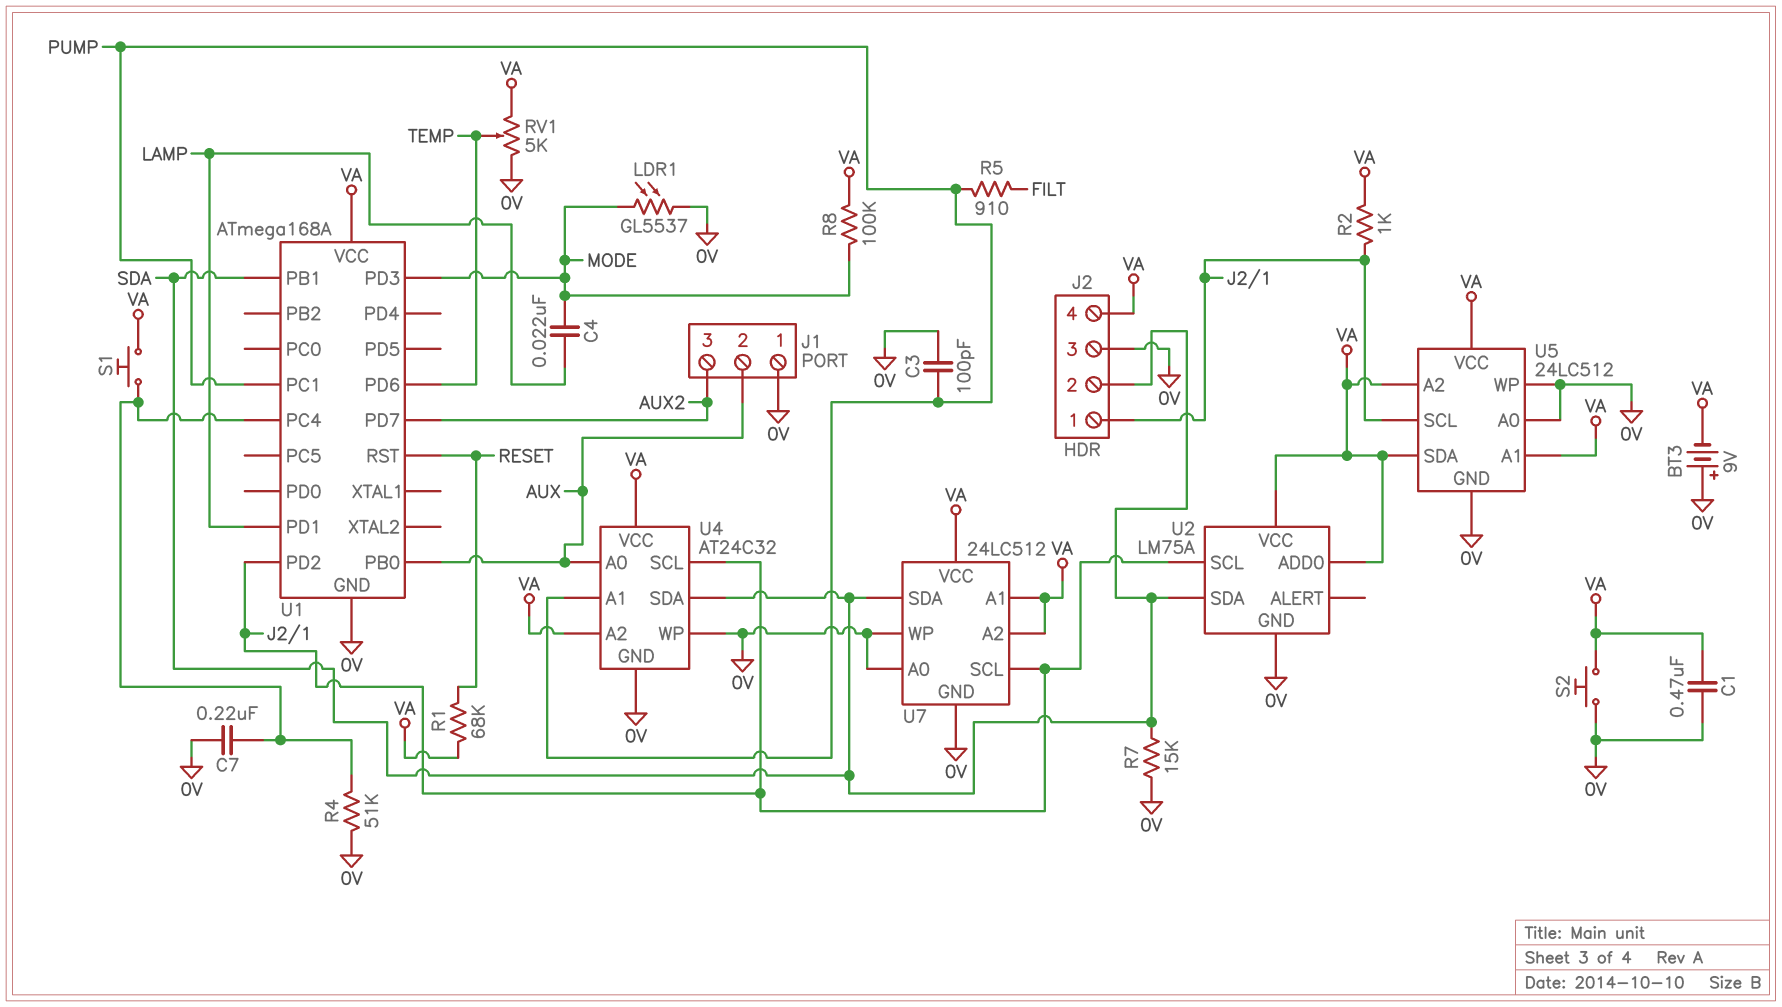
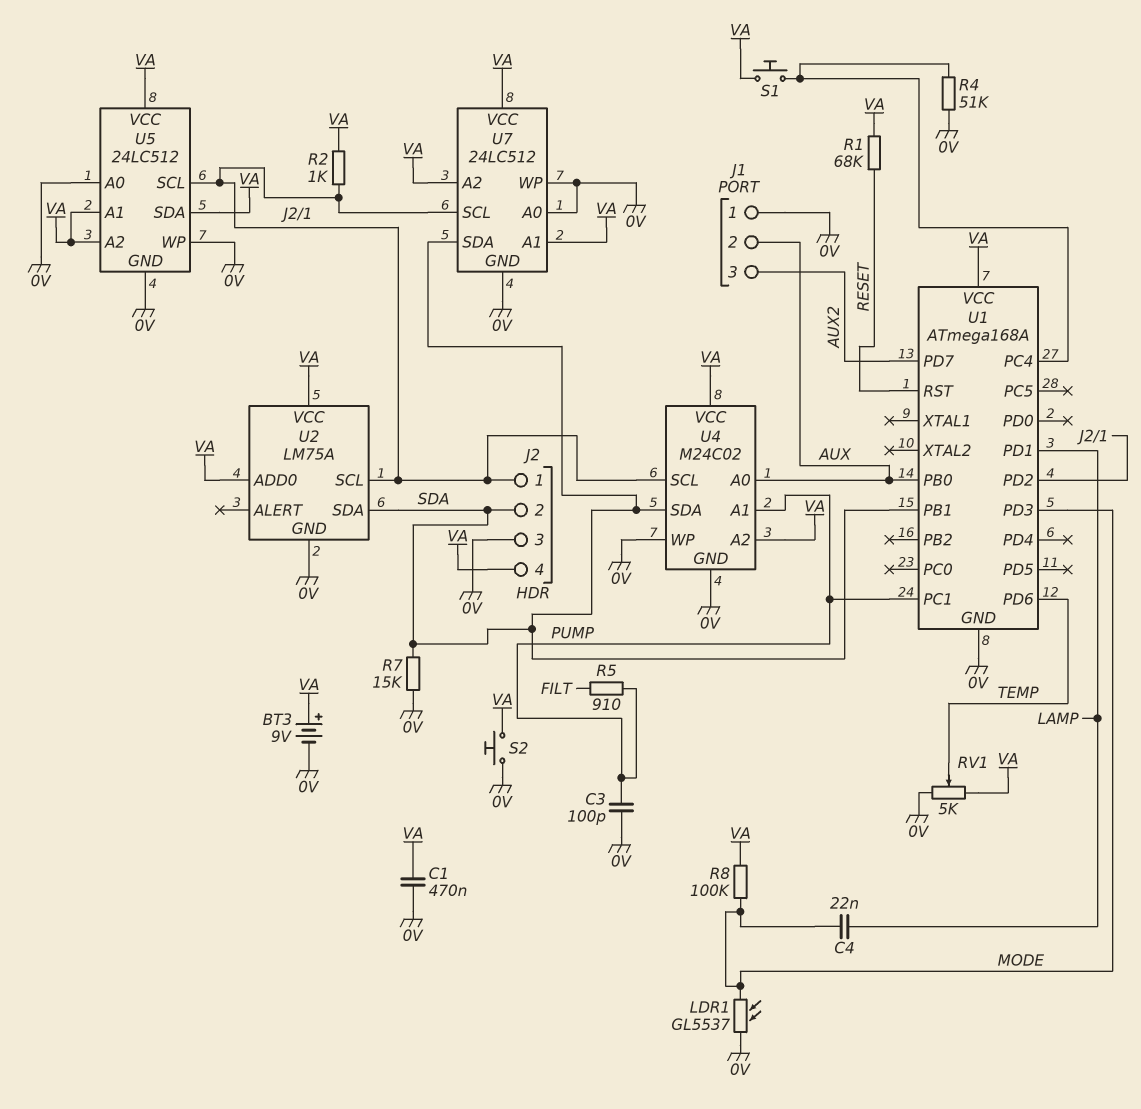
BT3: 9V (plus 0V, minus VA) -> 9V (plus VA, minus 0V)
C7: 220nF (0V, U1/PC4) -> none
U4: AT24C32 -> M24C02

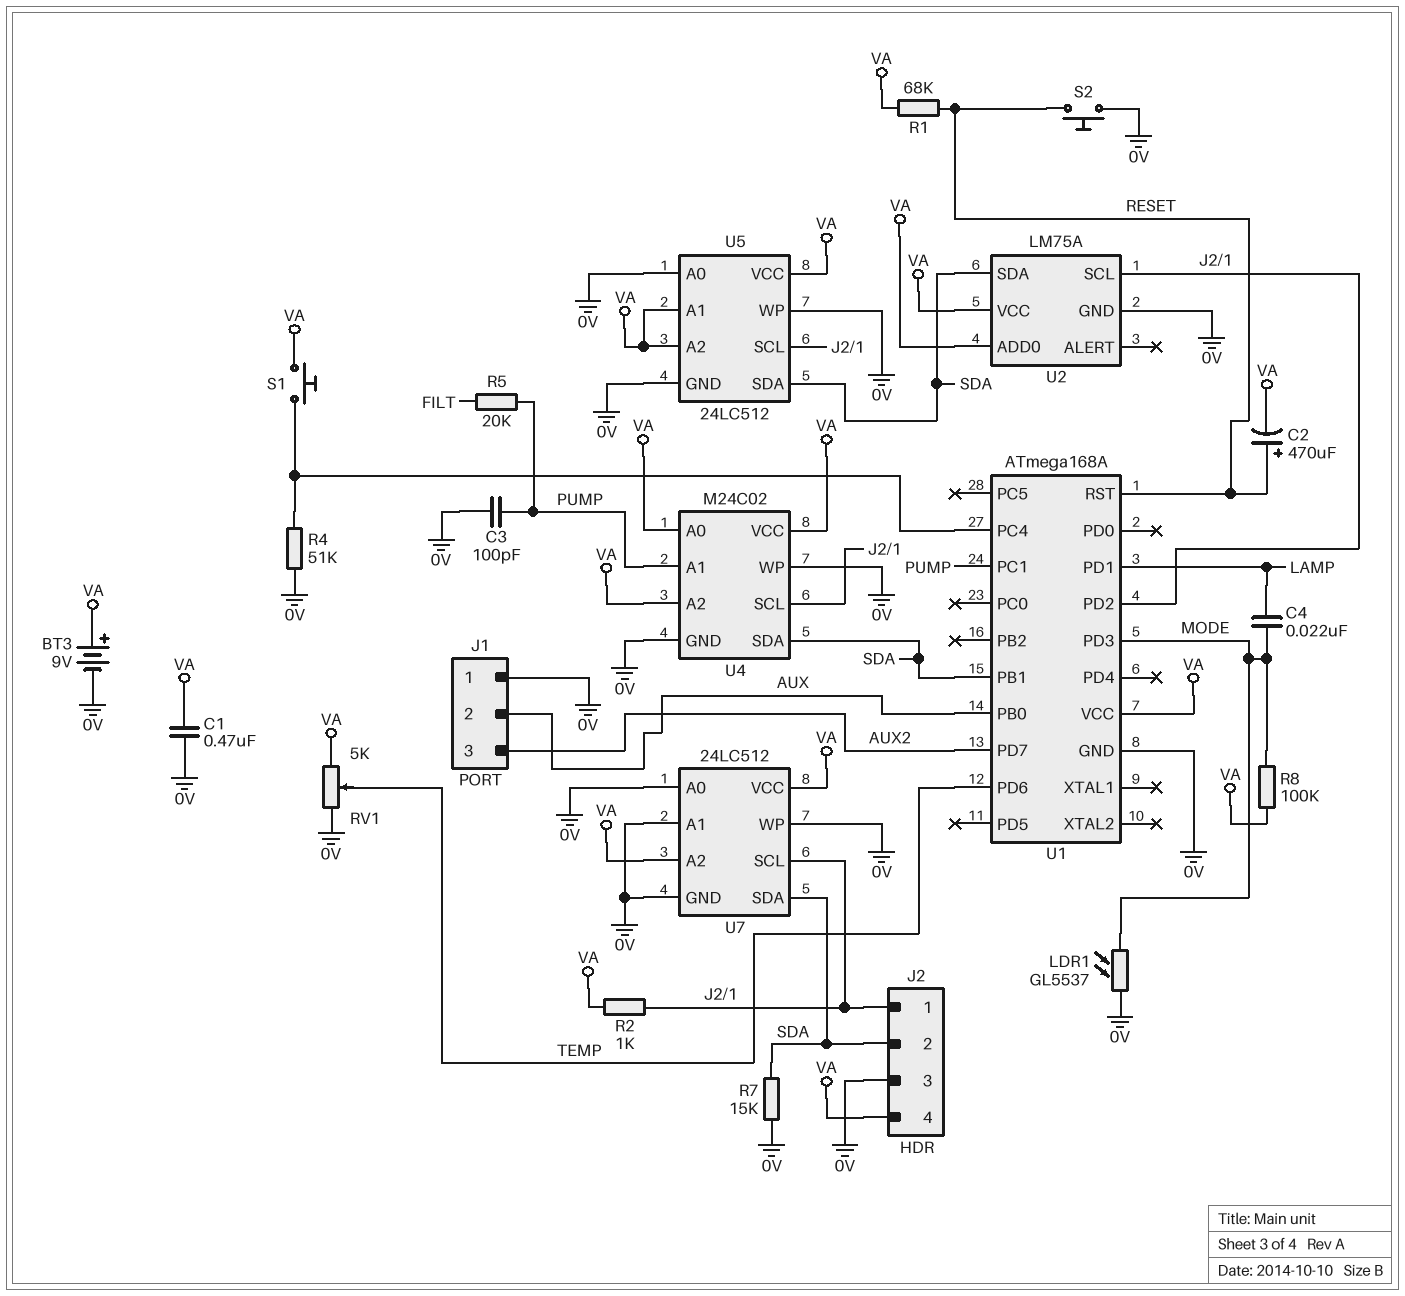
C2: none -> 470uF (plus RESET, minus VA)
R5: 910 (FILT, PUMP) -> 20k (FILT, PUMP)
S2: button (0V, VA) -> button (0V, RESET)
U4 pin A0: AUX -> VA
U5 pin SDA: VA -> SDA
U7 pin A1: VA -> 0V

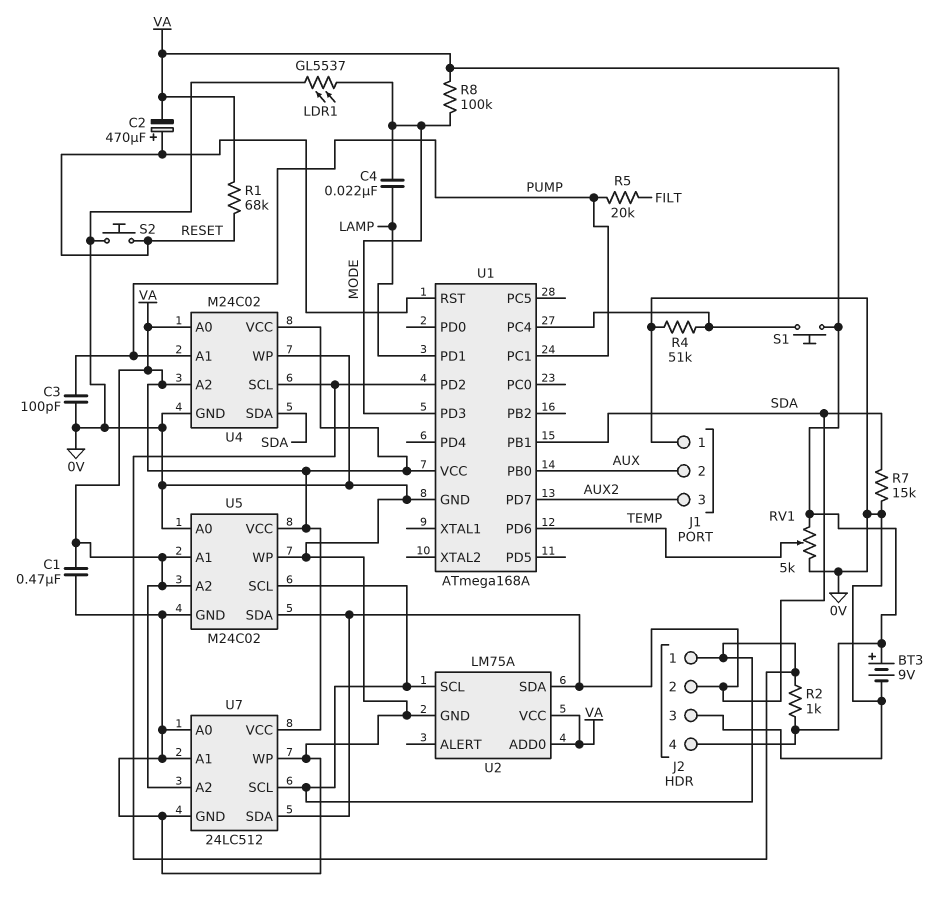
U5: 24LC512 -> M24C02

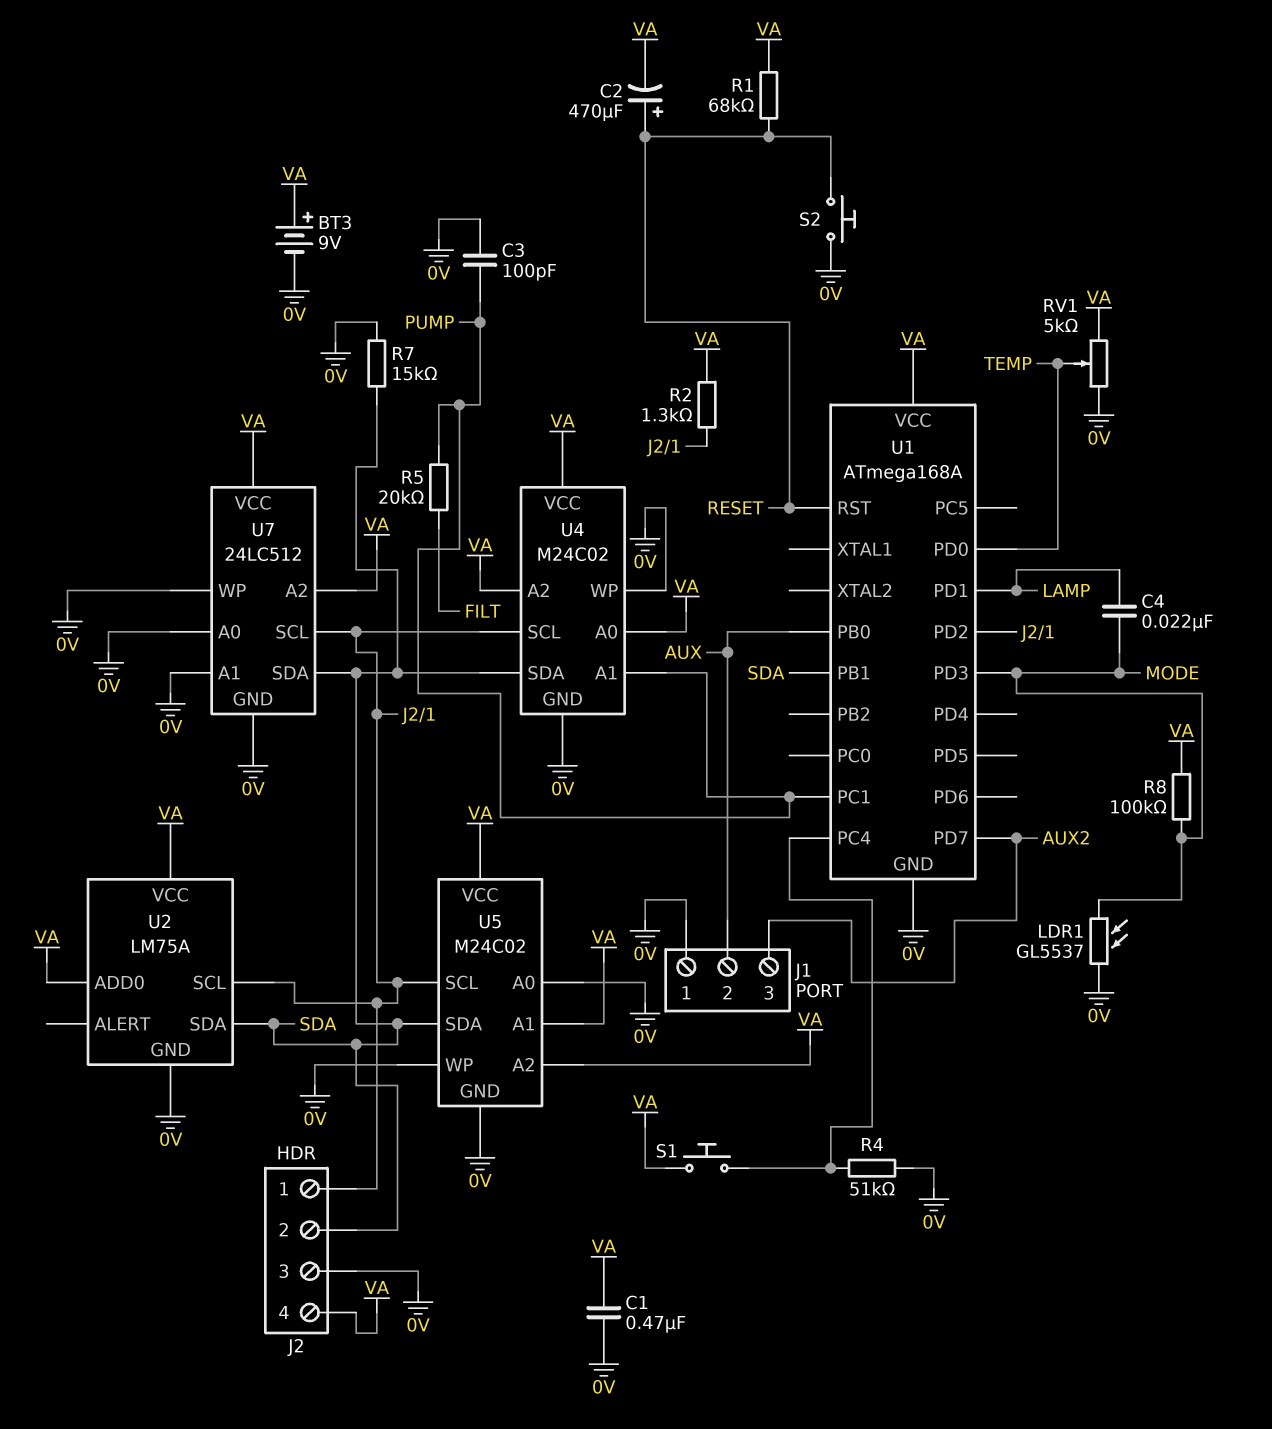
R2: 1k (J2/1, VA) -> 1.3k (J2/1, VA)
U1 pin PD0: none -> TEMP
U1 pin PD6: TEMP -> none

